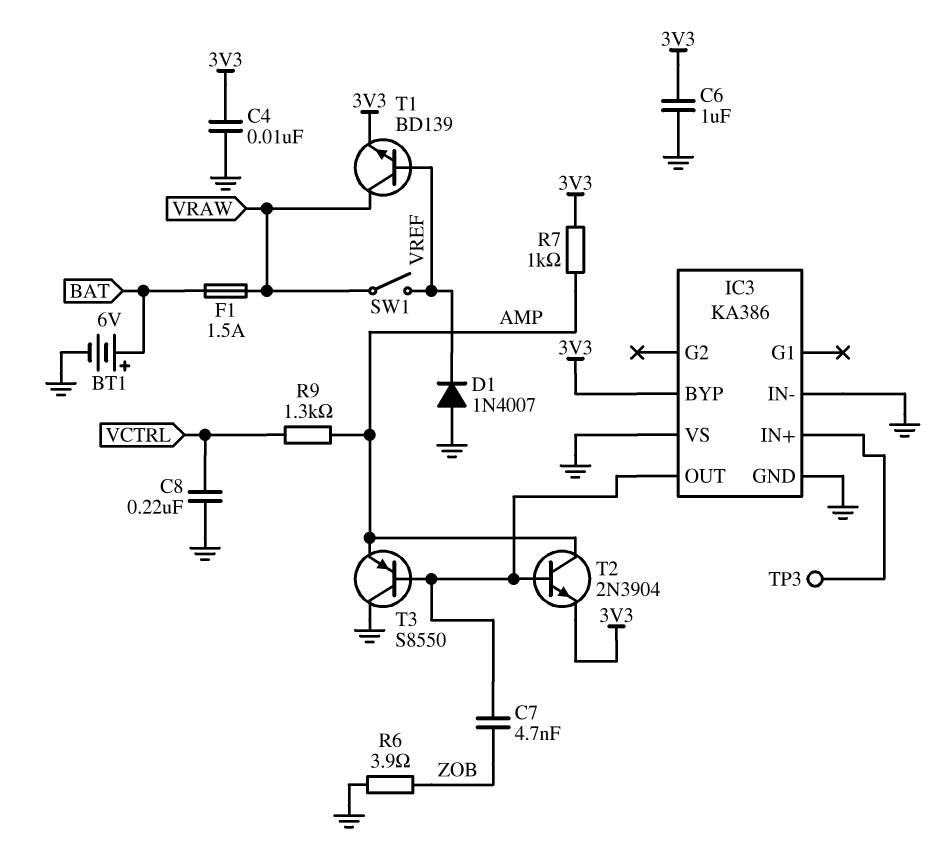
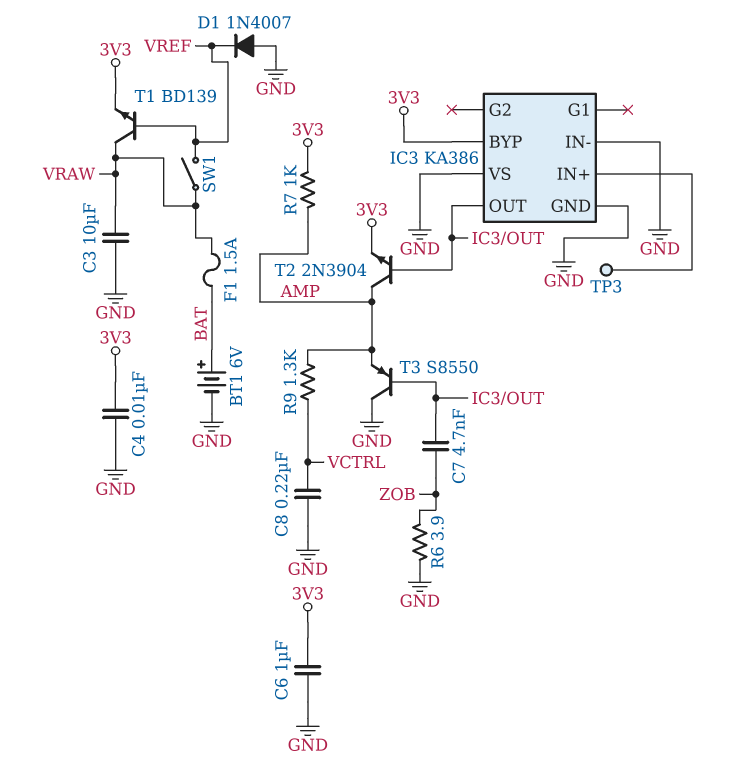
C3: none -> 10uF (GND, VRAW)

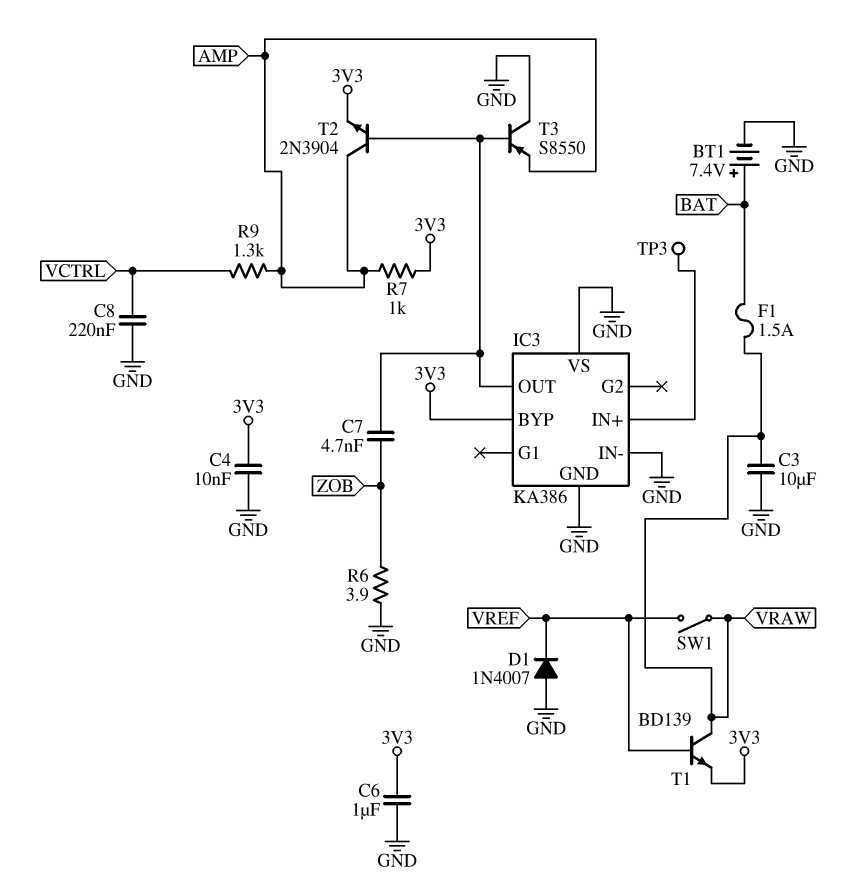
BT1: 6V (plus BAT, minus GND) -> 7.4V (plus BAT, minus GND)

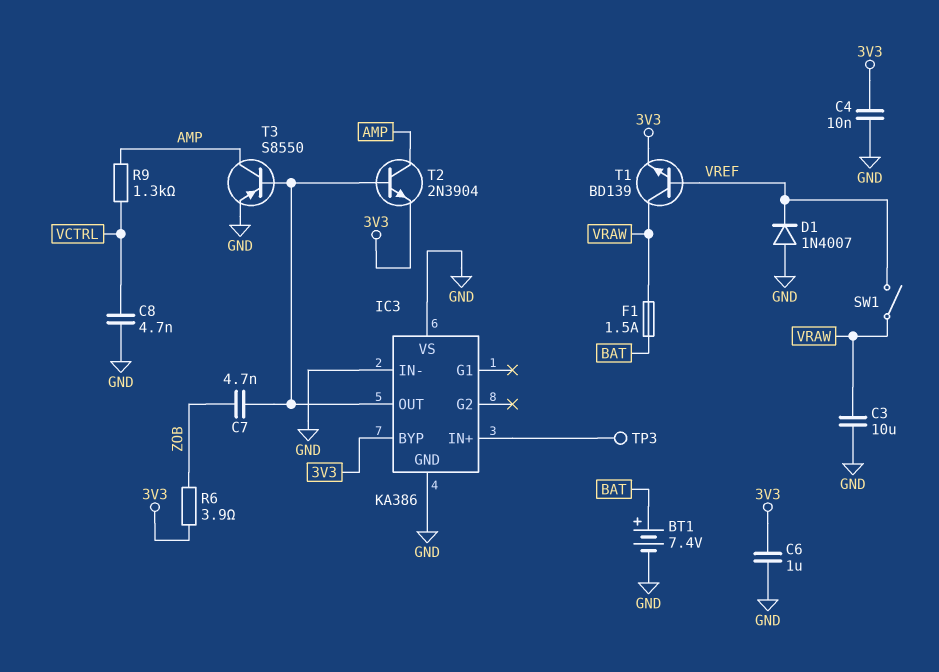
C8: 220nF (GND, VCTRL) -> 4.7nF (GND, VCTRL)
R6: 3.9 (GND, ZOB) -> 3.9 (3V3, ZOB)
R7: 1k (3V3, AMP) -> none
T3: PNP S8550 (B IC3/OUT, C GND, E AMP) -> PNP S8550 (B IC3/OUT, C AMP, E GND)

